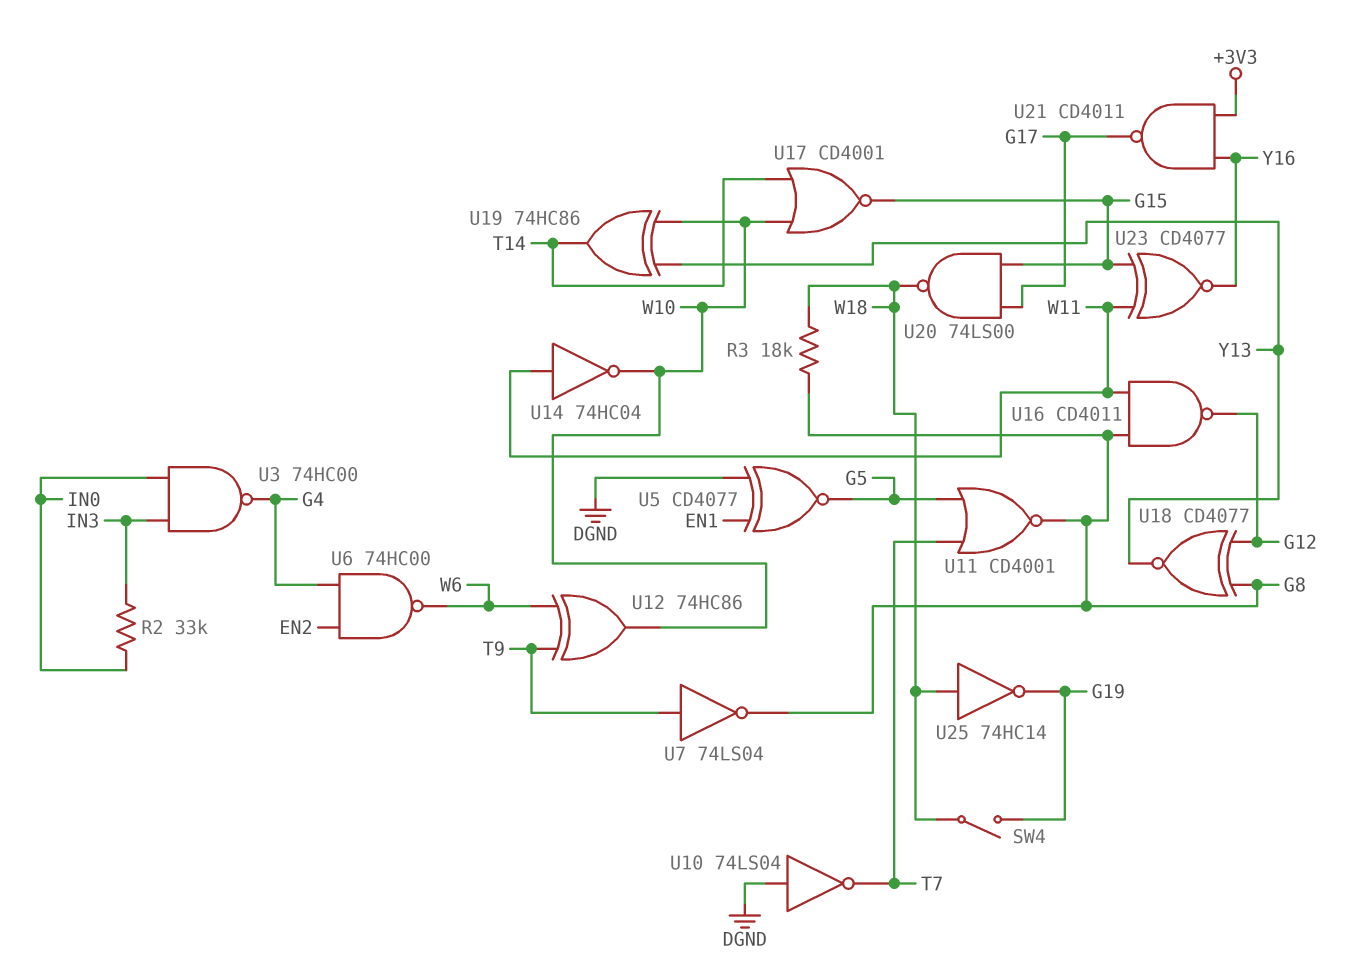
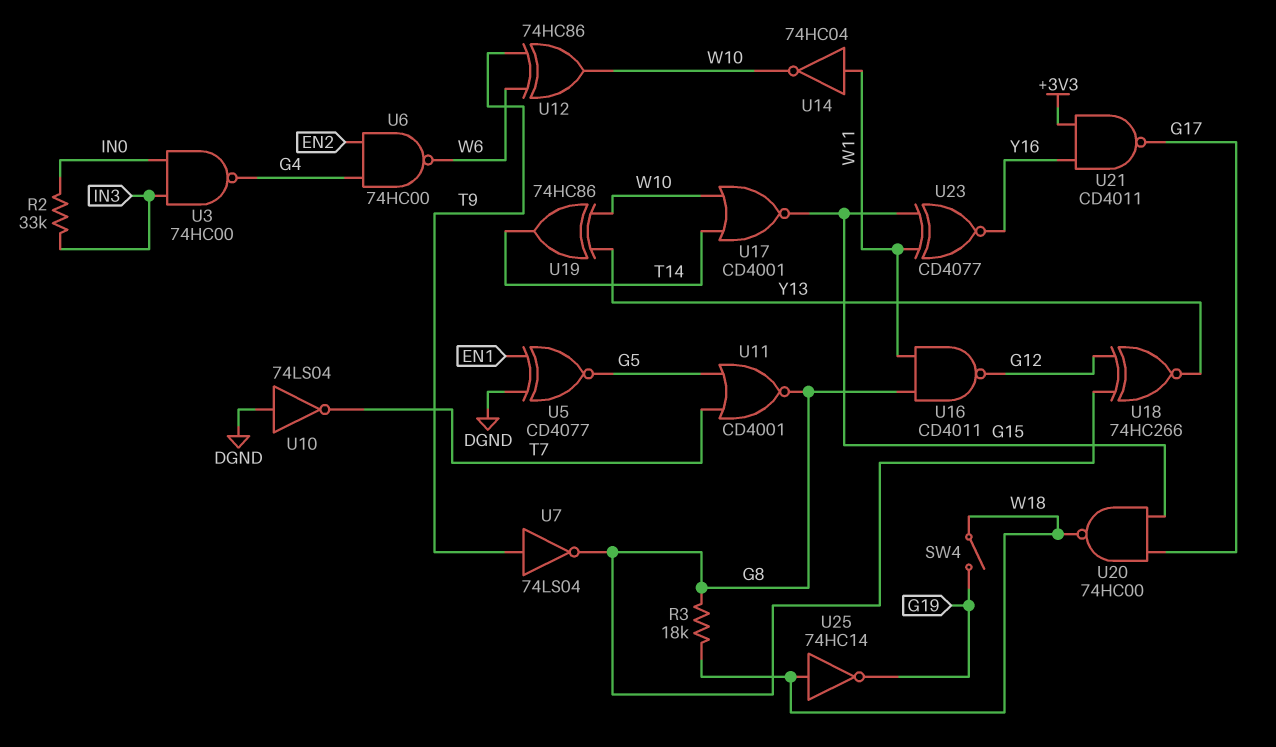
U18: XNOR CD4077 (in G8, in G12, out Y13) -> XNOR 74HC266 (in G8, in G12, out Y13)
U20: NAND 74LS00 (in G15, in G17, out W18) -> NAND 74HC00 (in G15, in G17, out W18)

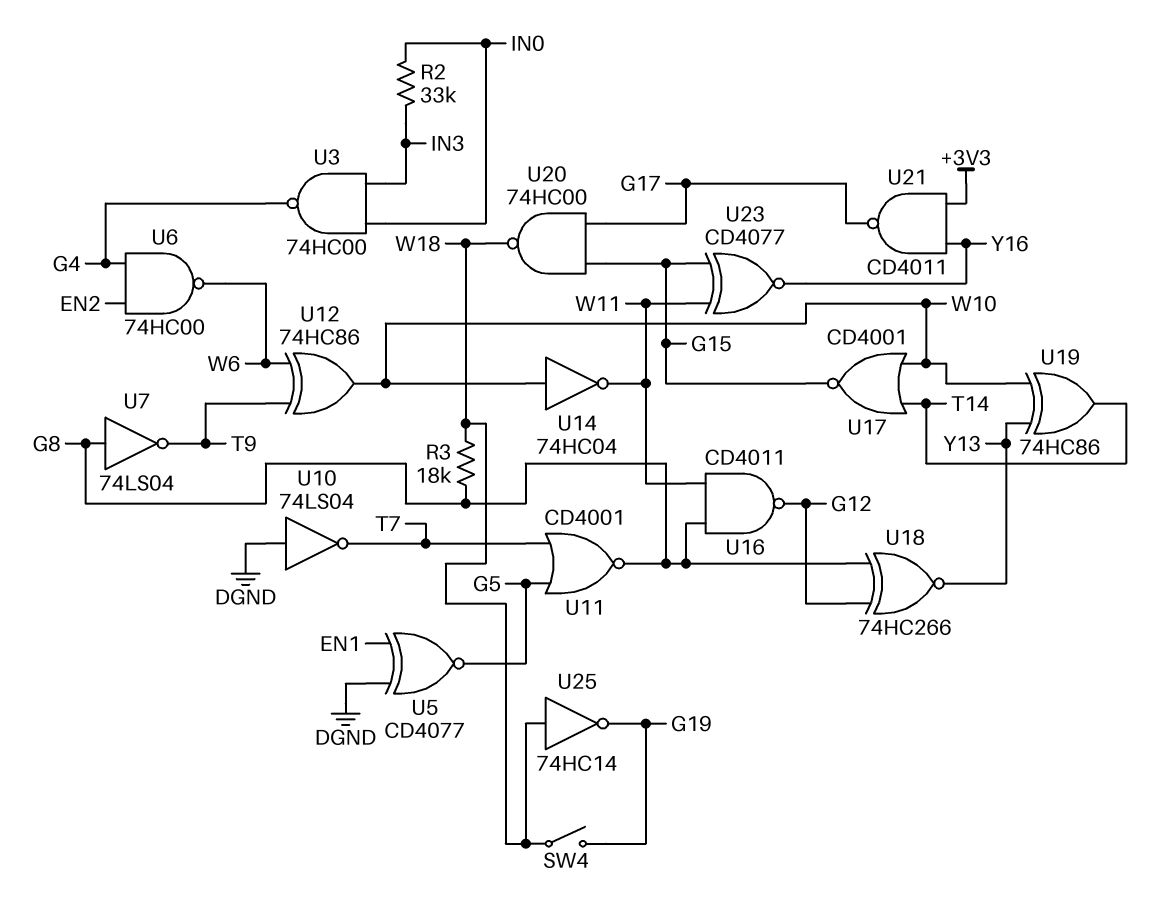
U7: NOT 74LS04 (in T9, out G8) -> NOT 74LS04 (in G8, out T9)
U14: NOT 74HC04 (in W11, out W10) -> NOT 74HC04 (in W10, out W11)

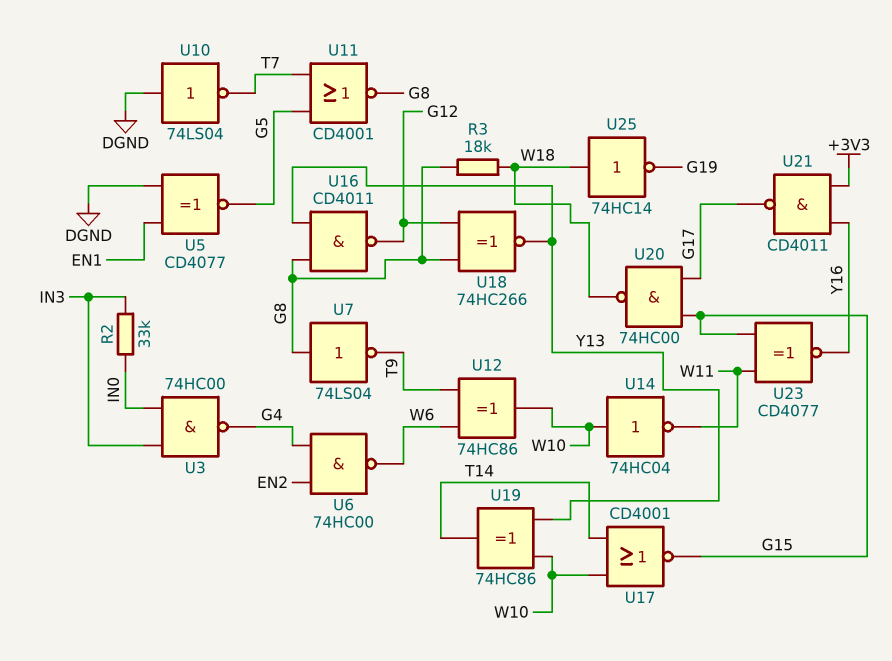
SW4: switch (G19, W18) -> none
U16: NAND CD4011 (in G8, in W11, out G12) -> NAND CD4011 (in G8, in Y13, out G12)

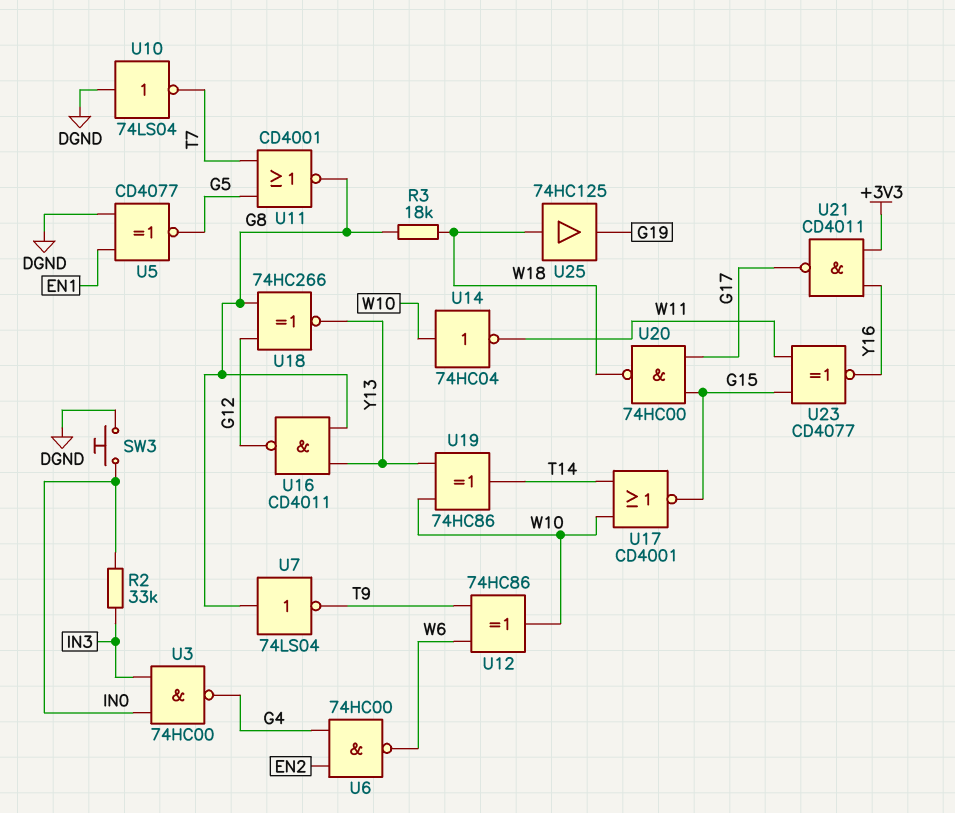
SW3: none -> button (DGND, IN0)
U25: NOT 74HC14 (in W18, out G19) -> buffer 74HC125 (in W18, out G19)

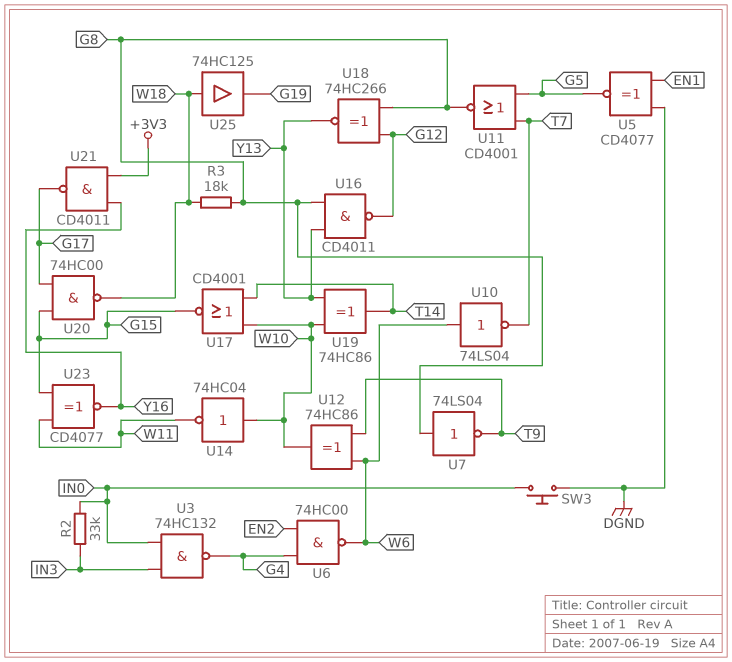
U3: NAND 74HC00 (in IN0, in IN3, out G4) -> NAND 74HC132 (in IN0, in IN3, out G4)
U10: NOT 74LS04 (in DGND, out T7) -> NOT 74LS04 (in W6, out T7)

